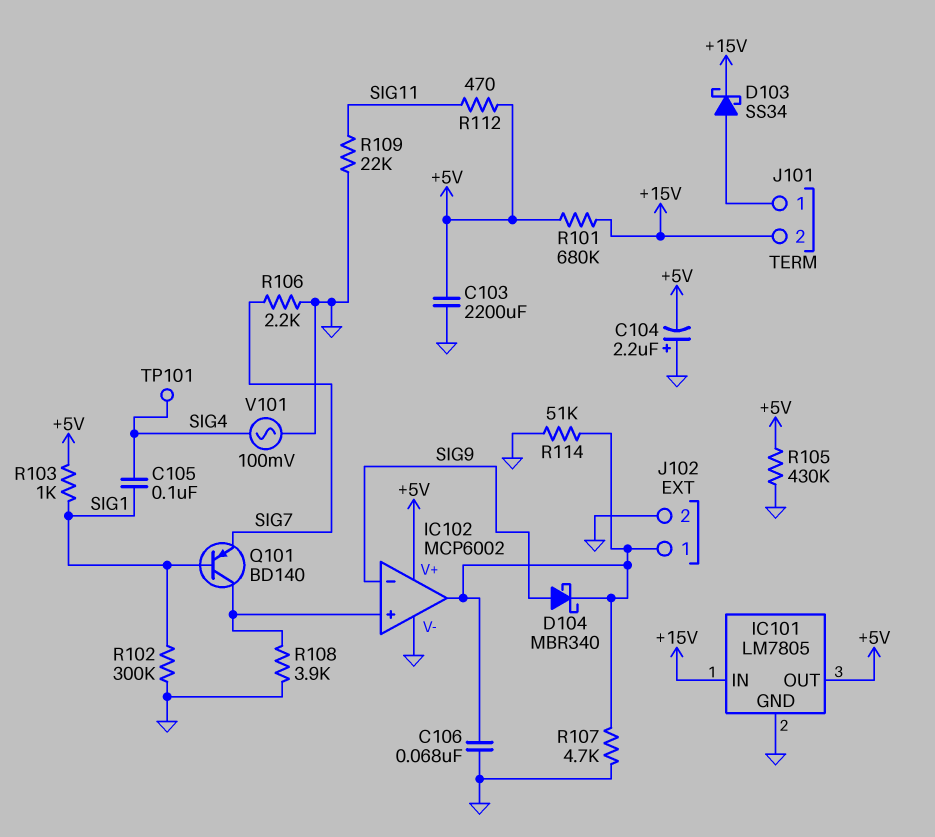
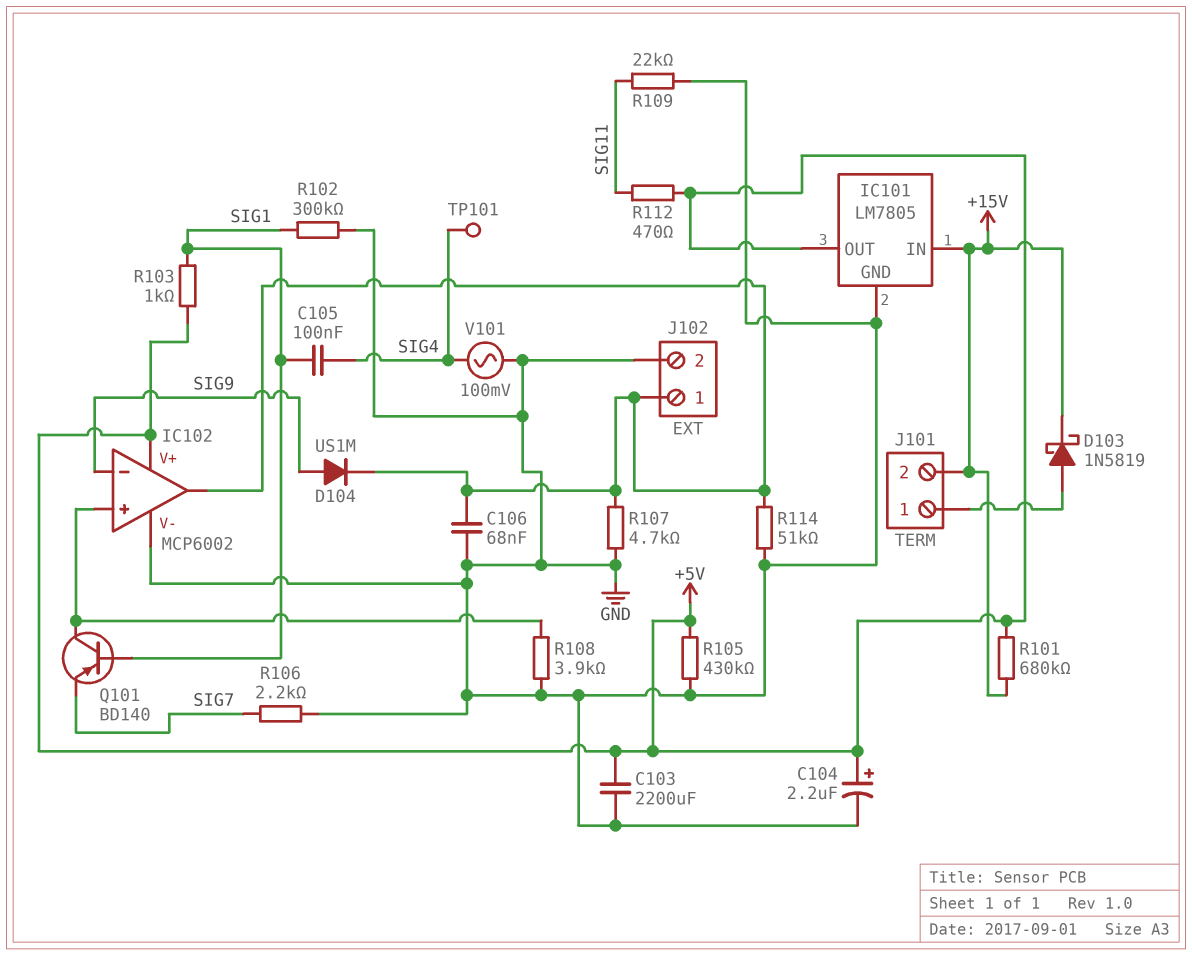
C104: 2.2uF (plus GND, minus +5V) -> 2.2uF (plus +5V, minus GND)
D103: schottky SS34 (A J101/1, K +15V) -> schottky 1N5819 (A J101/1, K +15V)
D104: schottky MBR340 (A SIG9, K IC102/out) -> diode US1M (A SIG9, K IC102/out)

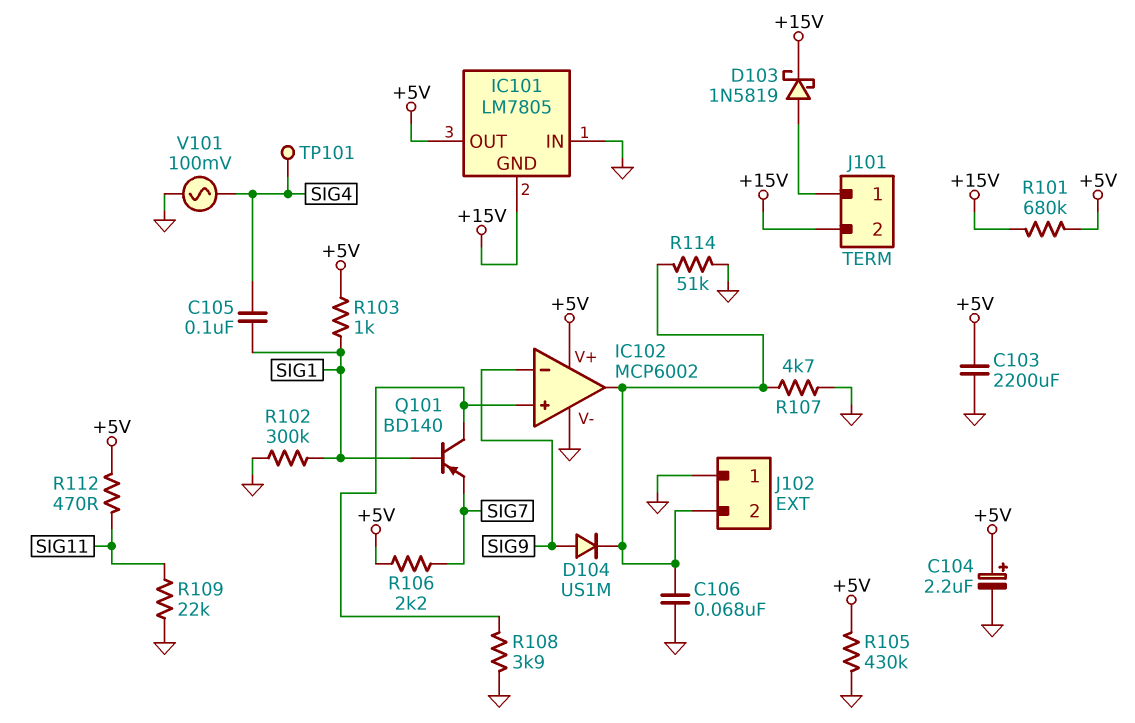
IC101 pin GND: GND -> +15V
IC101 pin IN: +15V -> GND
J102 pin 1: IC102/out -> GND
J102 pin 2: GND -> IC102/out
R106: 2.2k (GND, SIG7) -> 2.2k (+5V, SIG7)

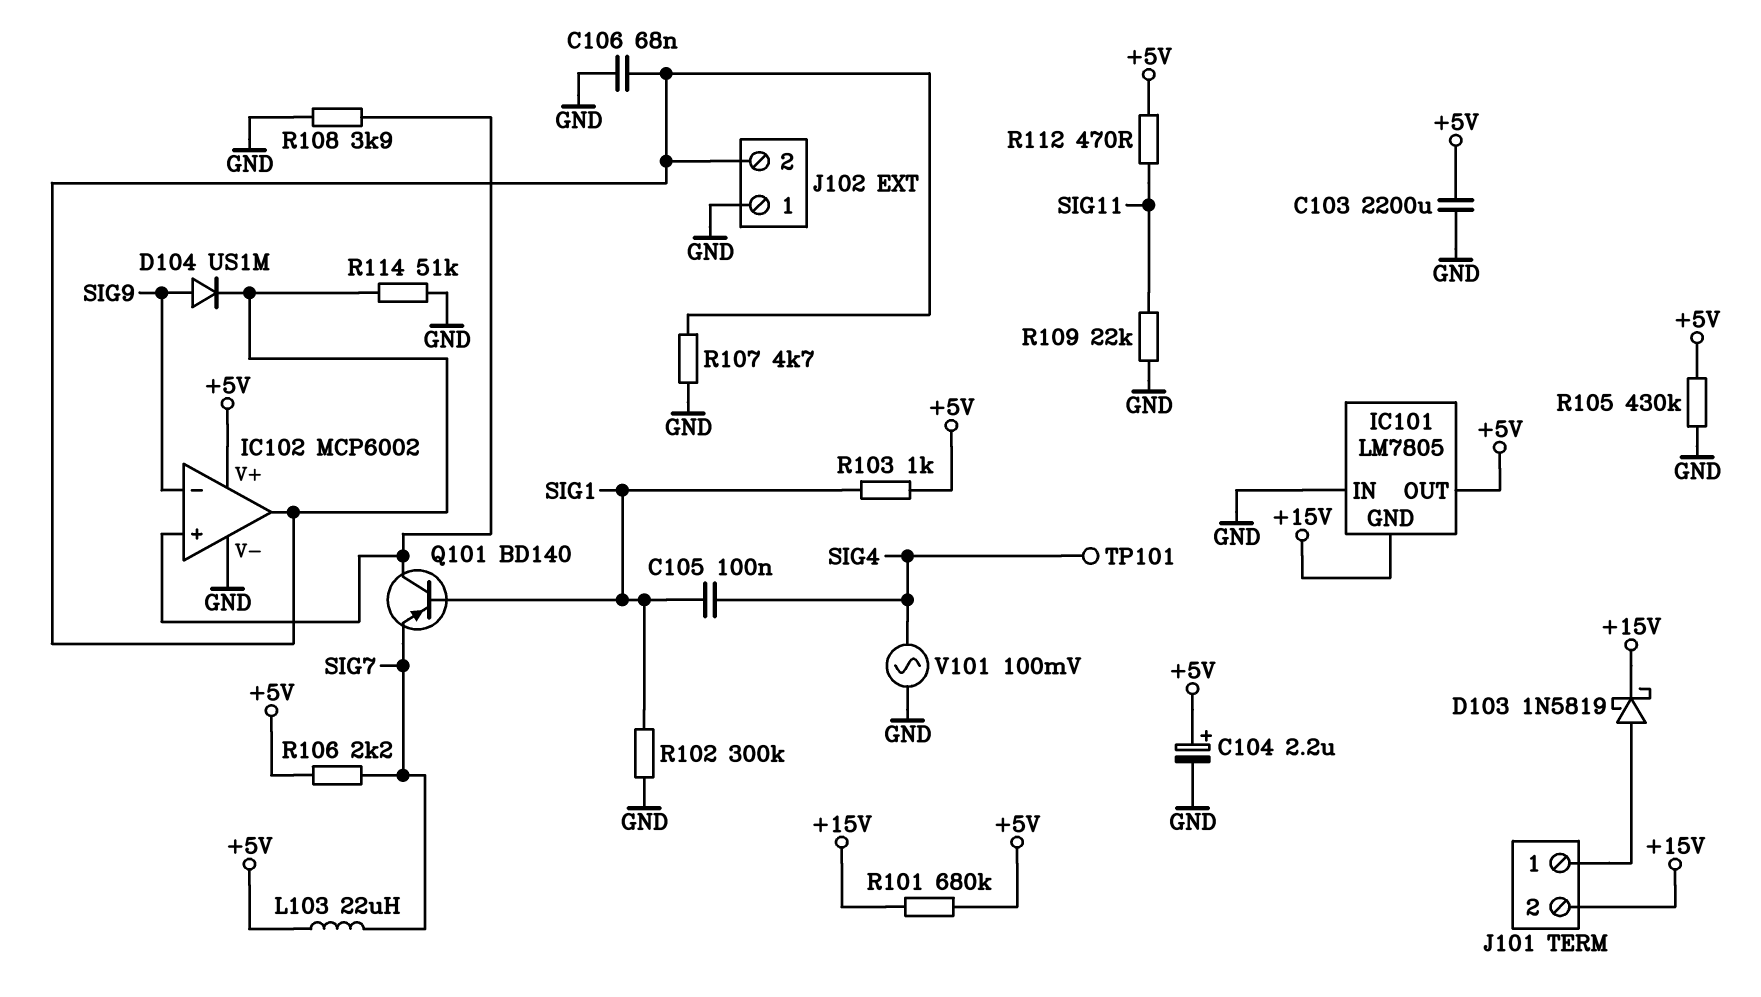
L103: none -> 22uH (+5V, SIG7)

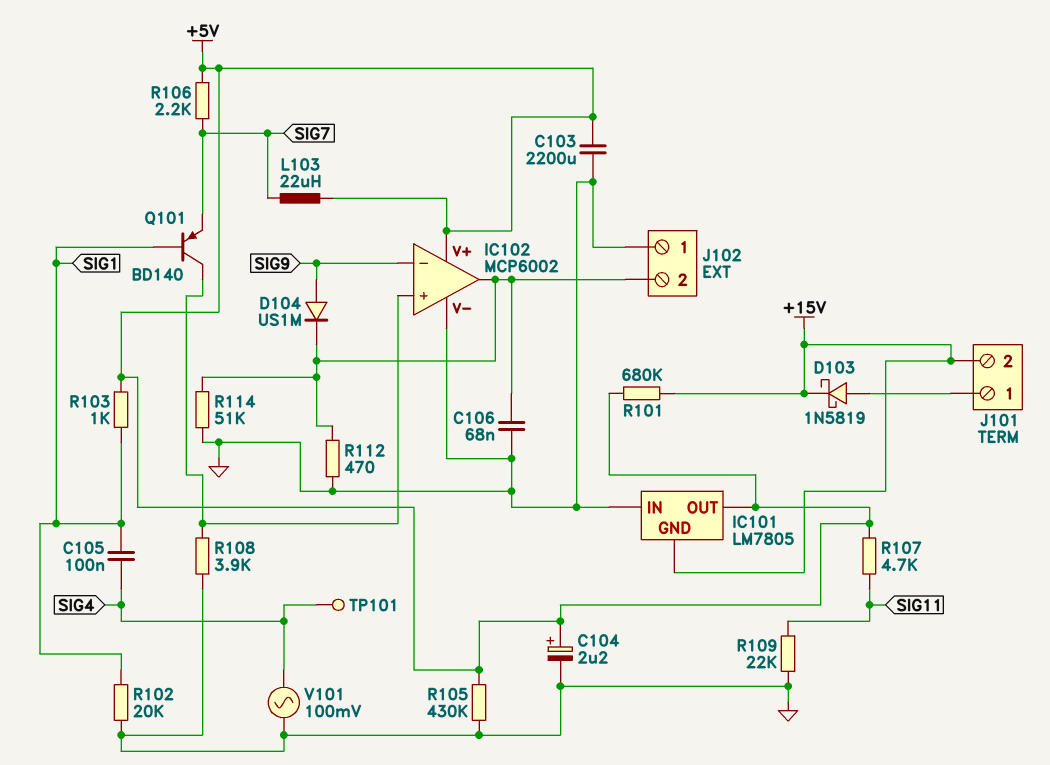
R102: 300k (GND, SIG1) -> 20k (GND, SIG1)
R107: 4.7k (GND, IC102/out) -> 4.7k (+5V, SIG11)
R112: 470 (+5V, SIG11) -> 470 (GND, IC102/out)

